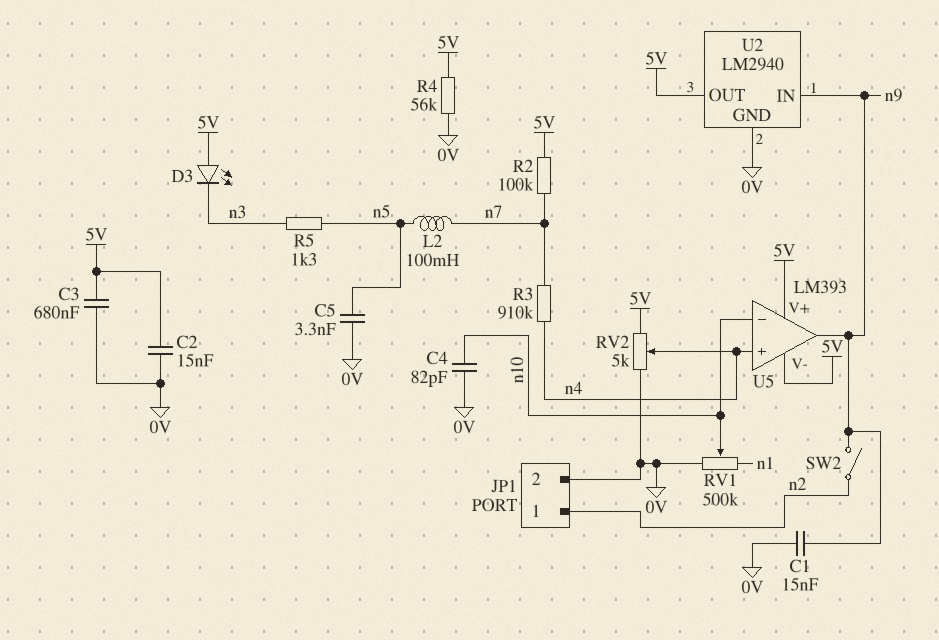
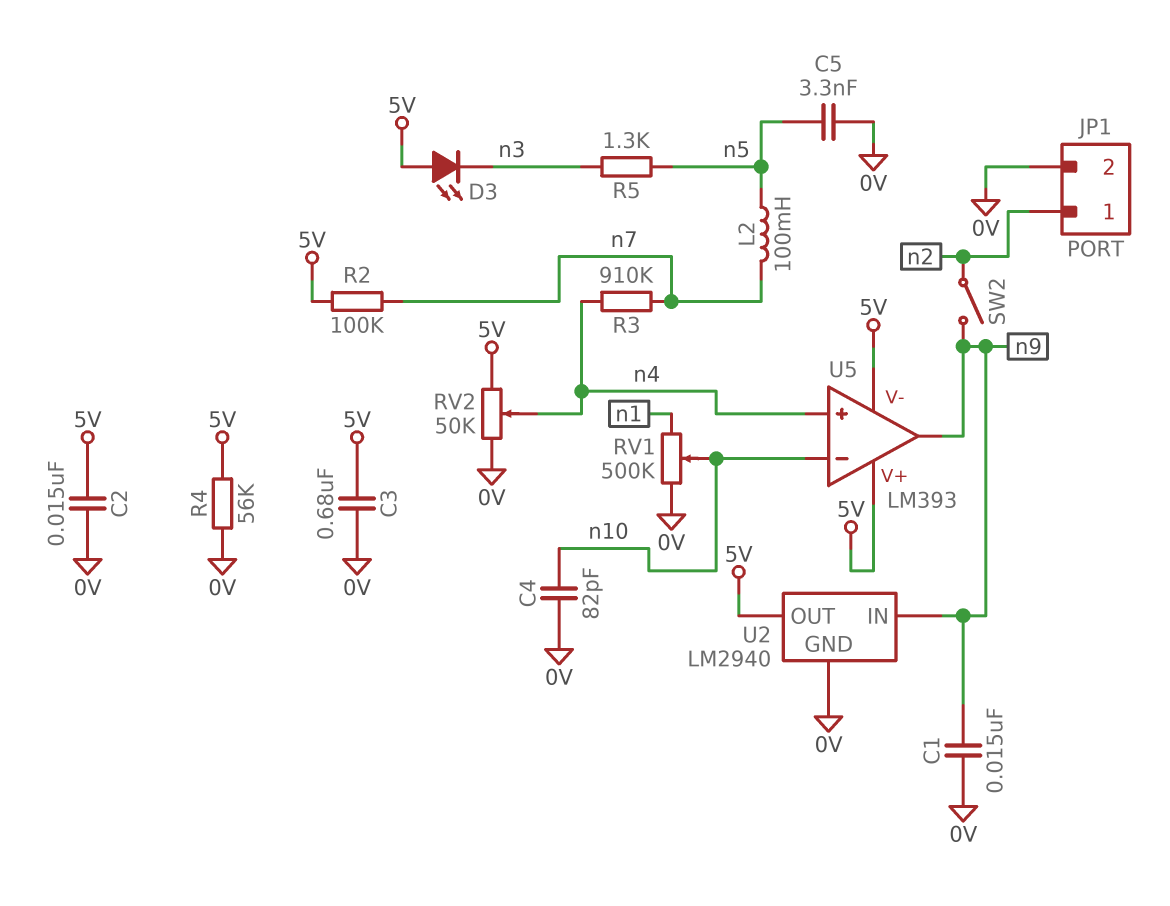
RV2: 5k (0V, 5V, wiper n4) -> 50k (0V, 5V, wiper n4)

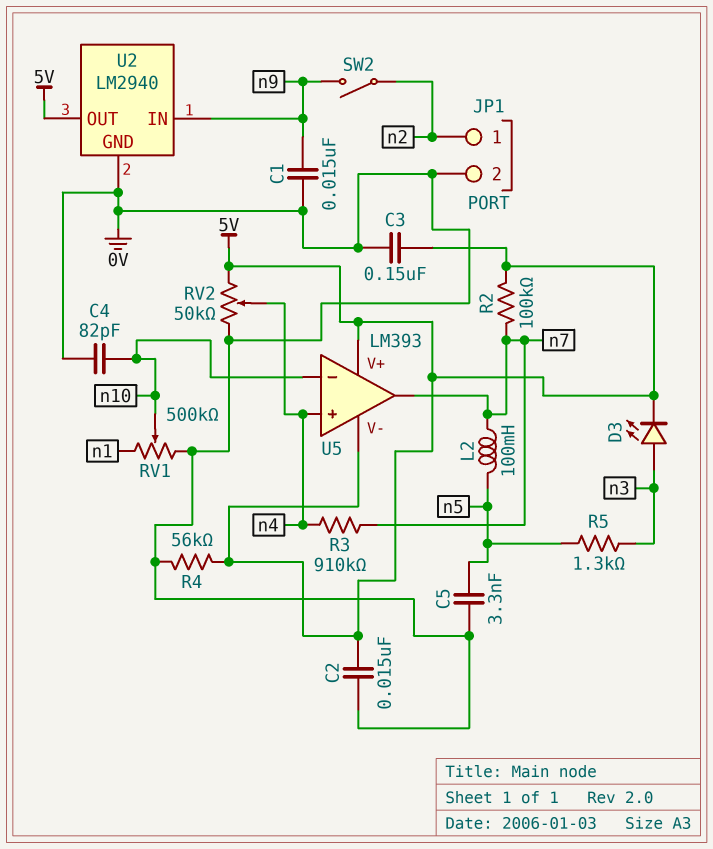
C3: 680nF (0V, 5V) -> 150nF (0V, 5V)
D3: LED (A 5V, K n3) -> LED (A n3, K 5V)
U5 pin out: n9 -> n7

